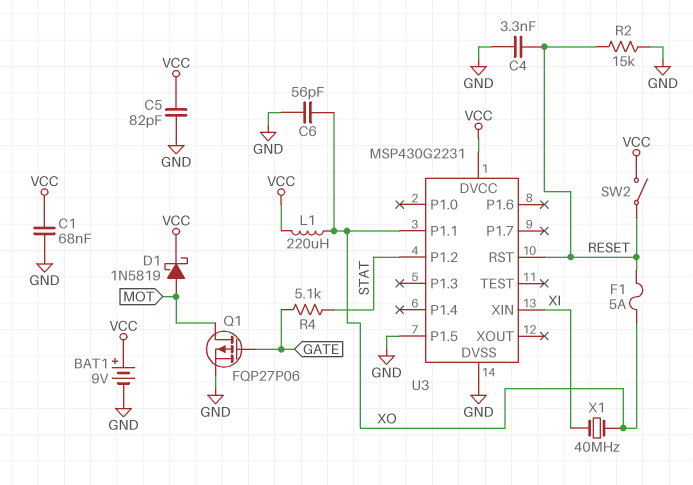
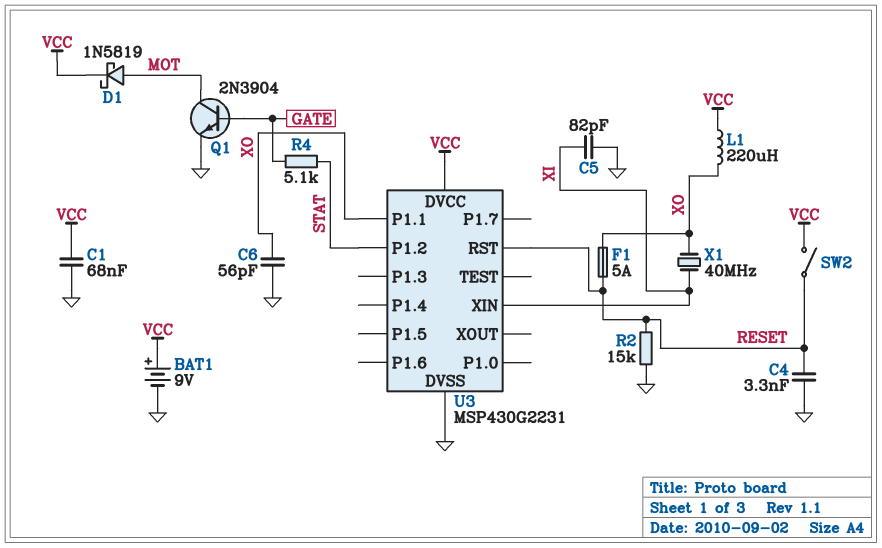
C5: 82pF (GND, VCC) -> 82pF (GND, XI)
Q1: PMOS FQP27P06 (G GATE, D MOT, S GND) -> NPN 2N3904 (B GATE, C MOT, E GND)
U3 pin P1.5: GND -> none

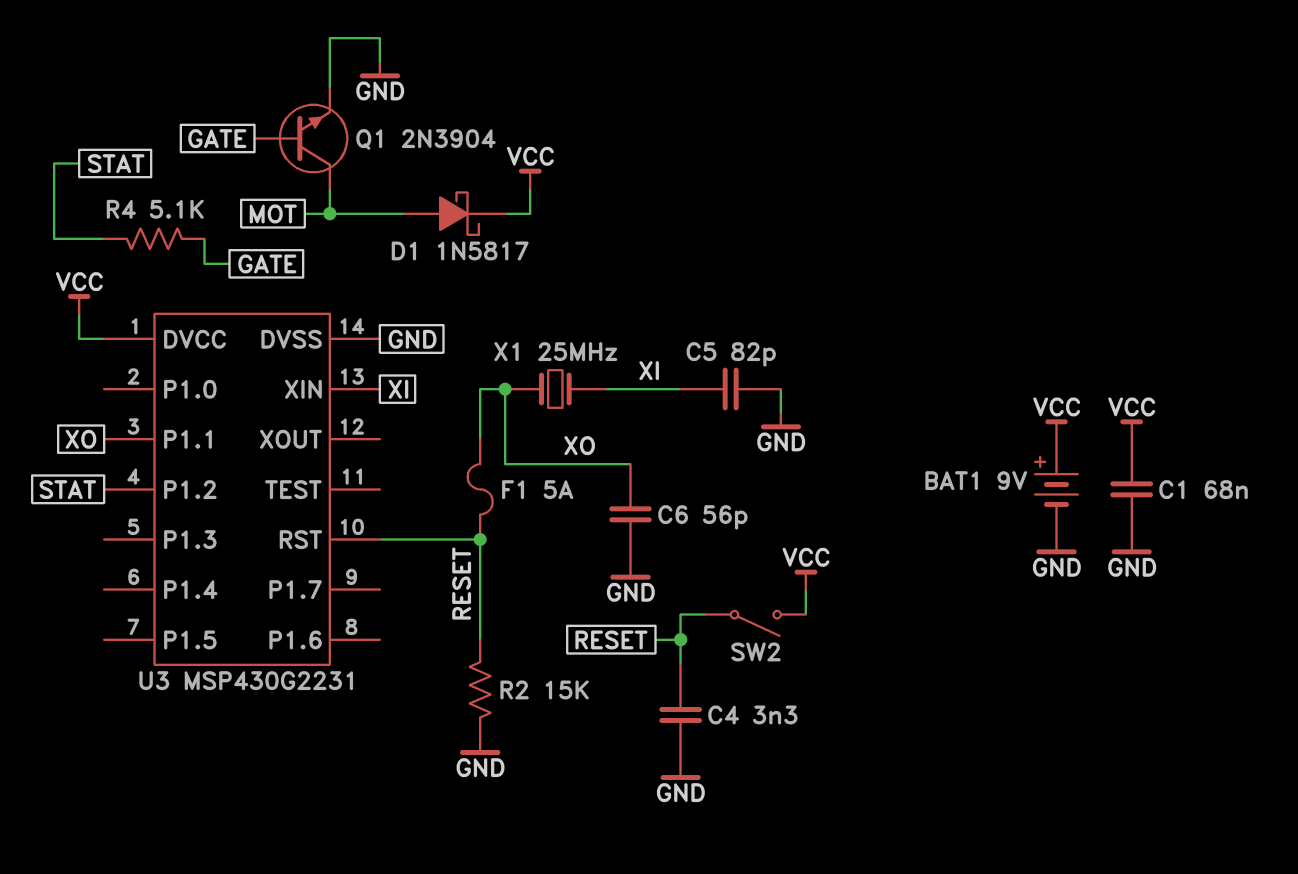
D1: schottky 1N5819 (A MOT, K VCC) -> schottky 1N5817 (A MOT, K VCC)
L1: 220uH (VCC, XO) -> none
X1: 40MHz (XI, XO) -> 25MHz (XI, XO)

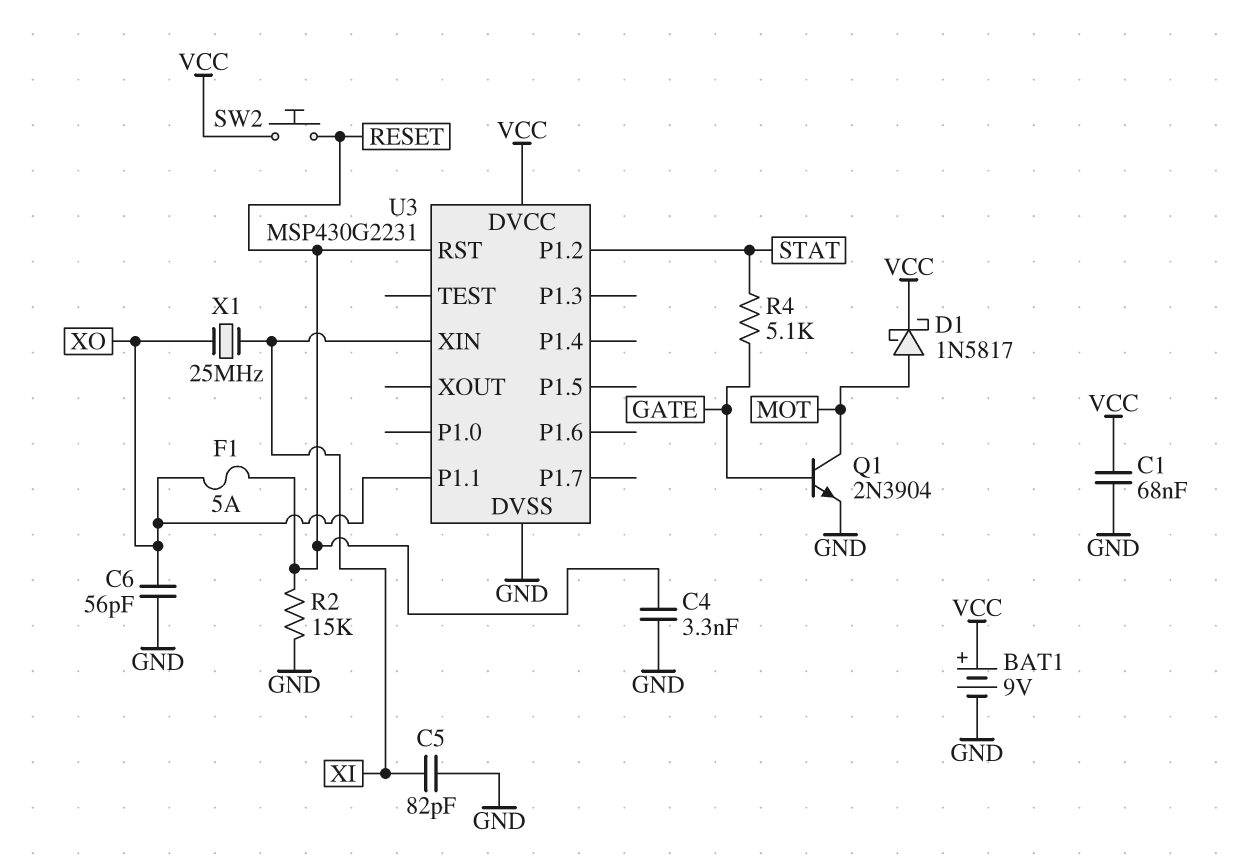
SW2: switch (RESET, VCC) -> button (RESET, VCC)

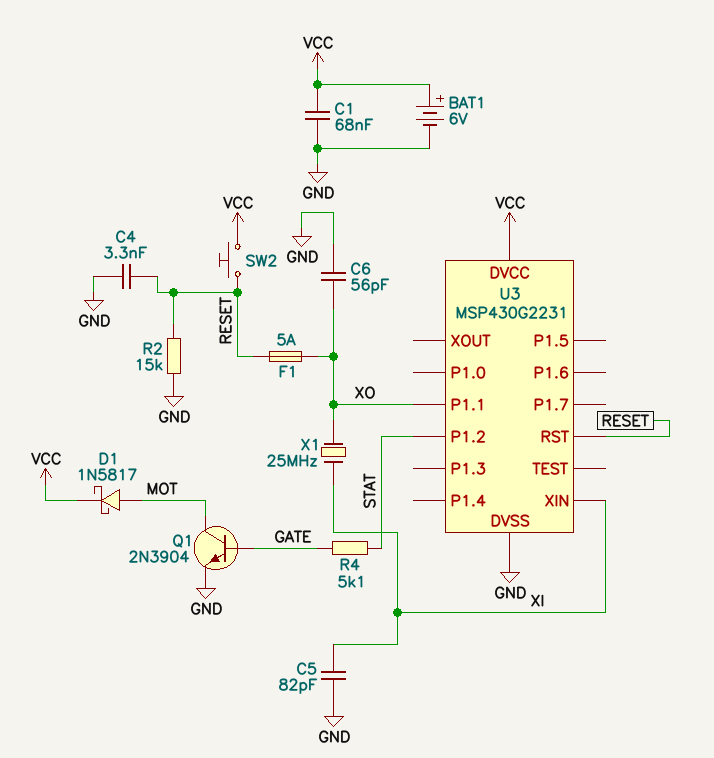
BAT1: 9V (plus VCC, minus GND) -> 6V (plus VCC, minus GND)

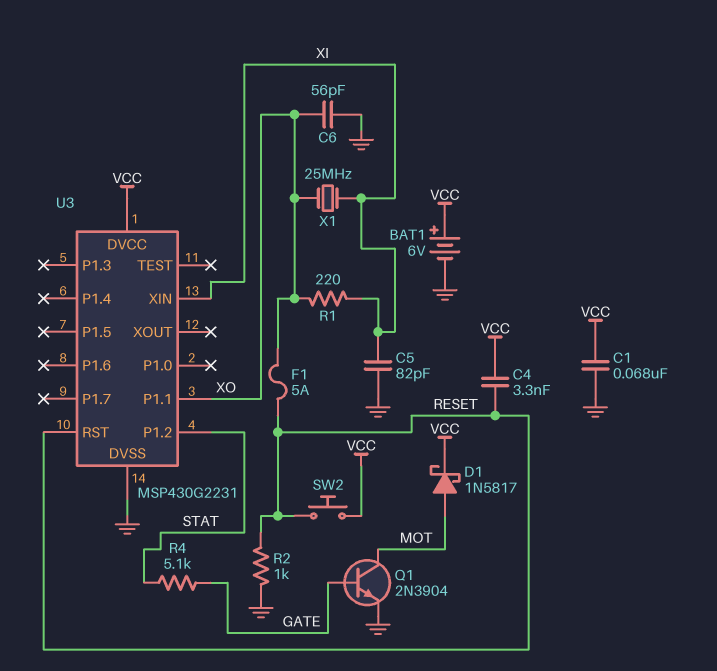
C4: 3.3nF (GND, RESET) -> 3.3nF (RESET, VCC)
R1: none -> 220 (XI, XO)
R2: 15k (GND, RESET) -> 1k (GND, RESET)

